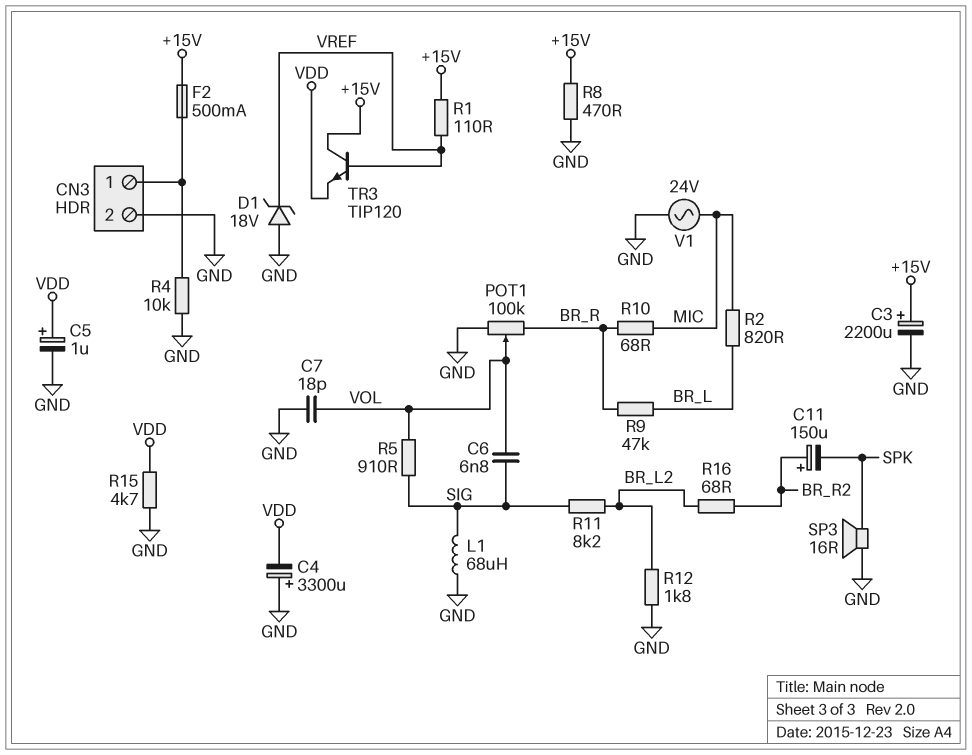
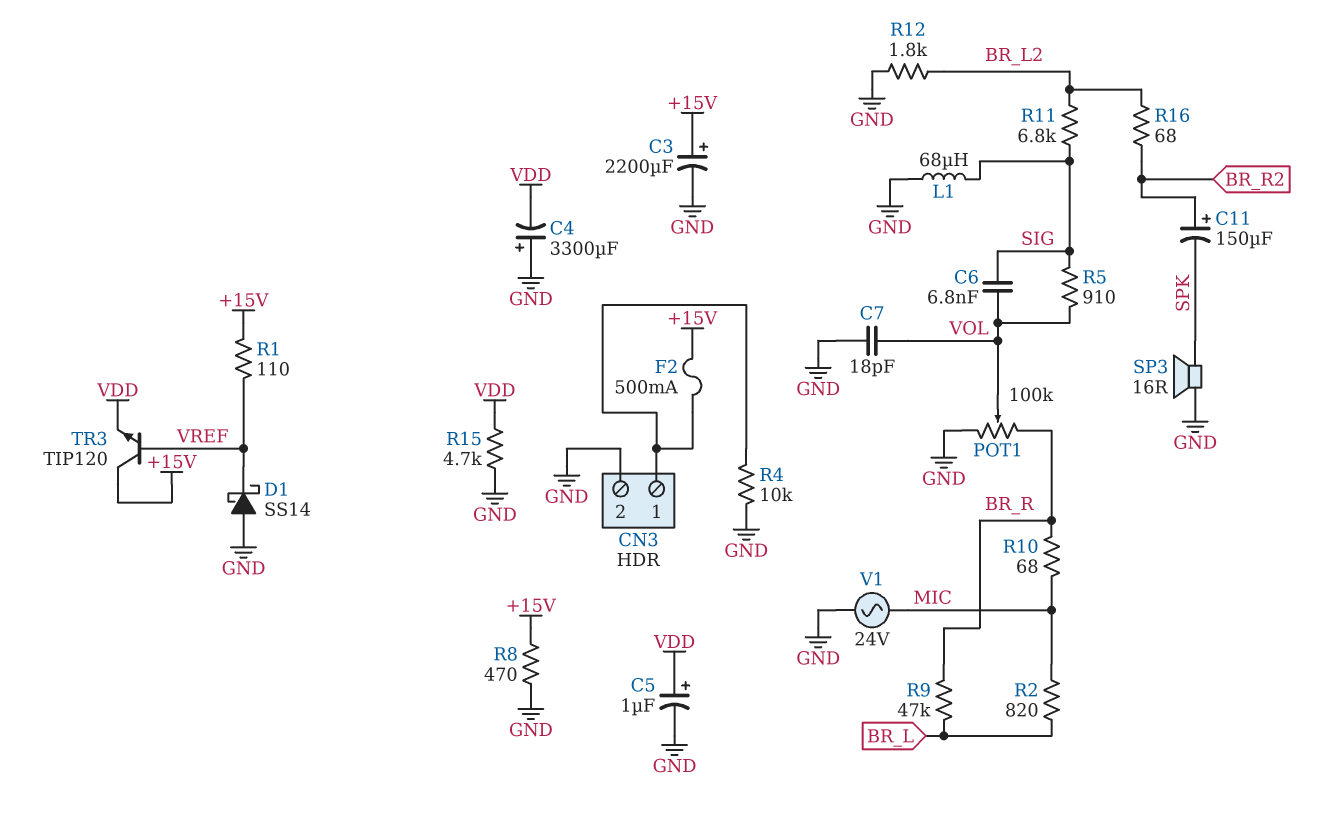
D1: zener 18V (A GND, K VREF) -> schottky SS14 (A GND, K VREF)
R11: 8.2k (BR_L2, SIG) -> 6.8k (BR_L2, SIG)

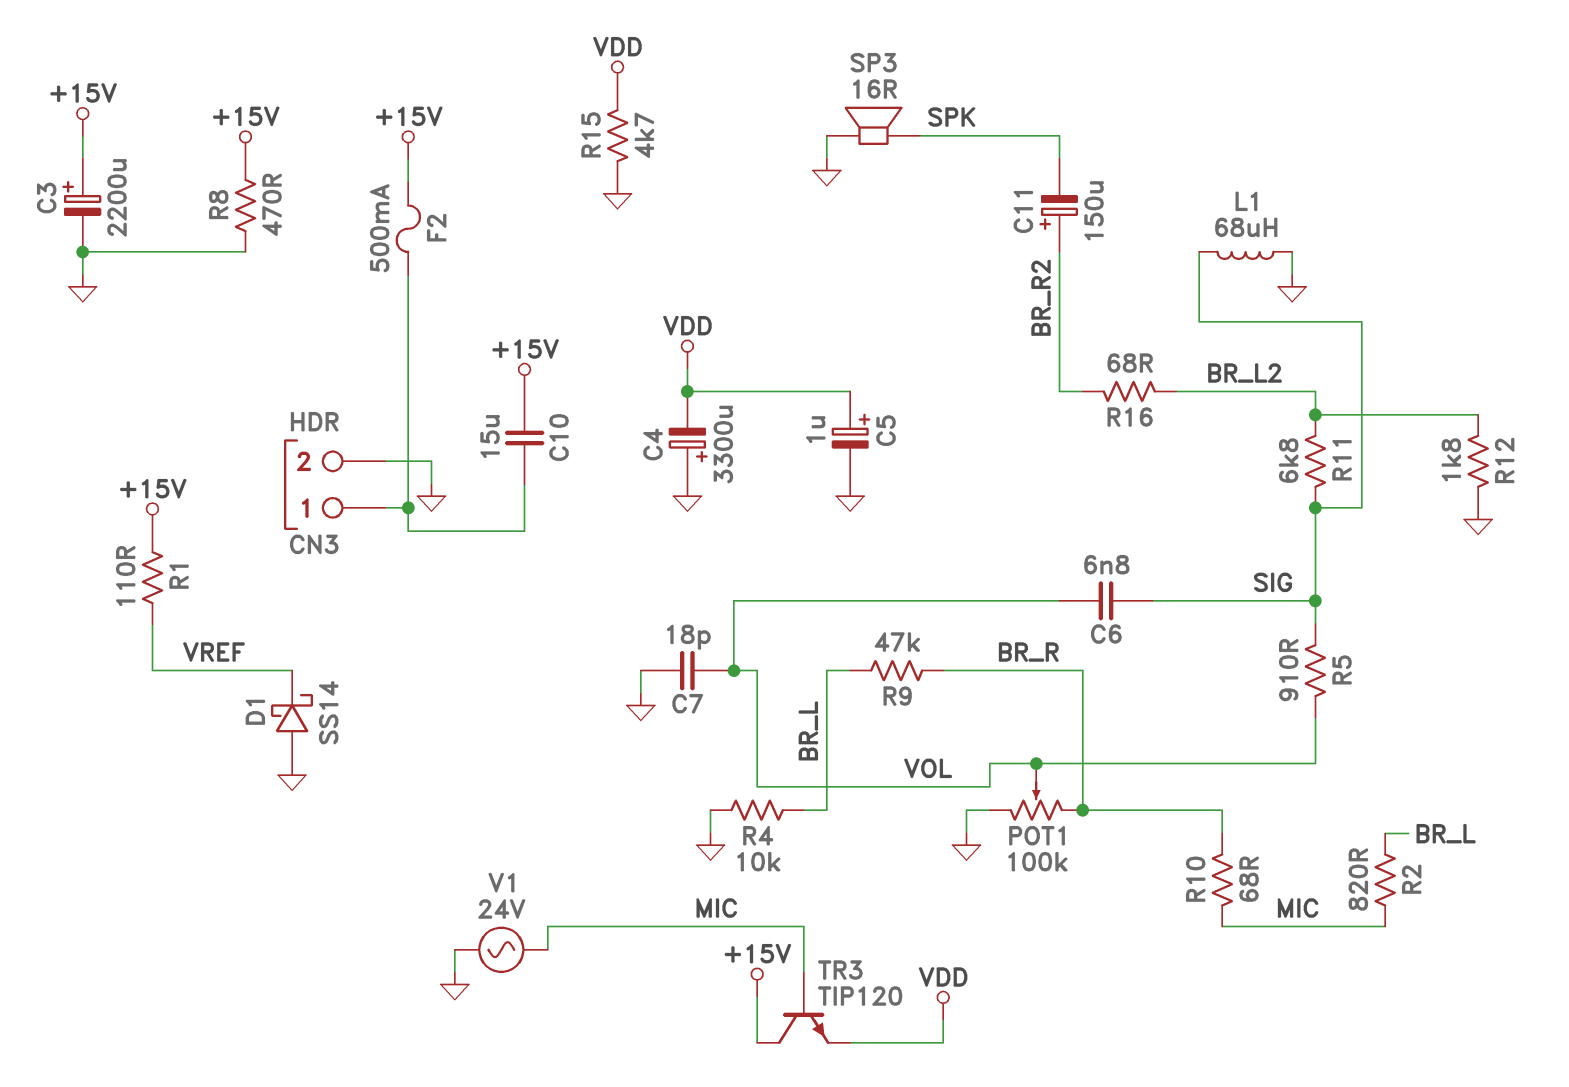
C10: none -> 15uF (+15V, CN3/1)
R4: 10k (CN3/1, GND) -> 10k (BR_L, GND)
TR3: NPN TIP120 (B VREF, C +15V, E VDD) -> NPN TIP120 (B MIC, C +15V, E VDD)

